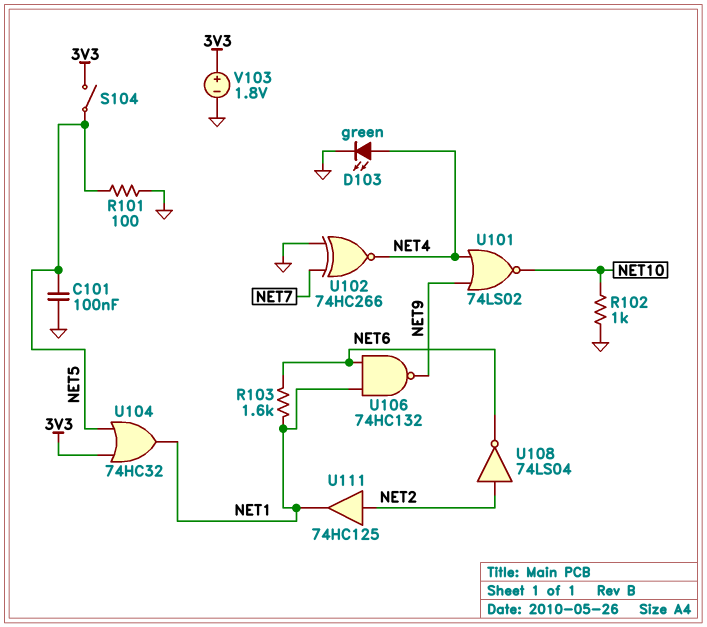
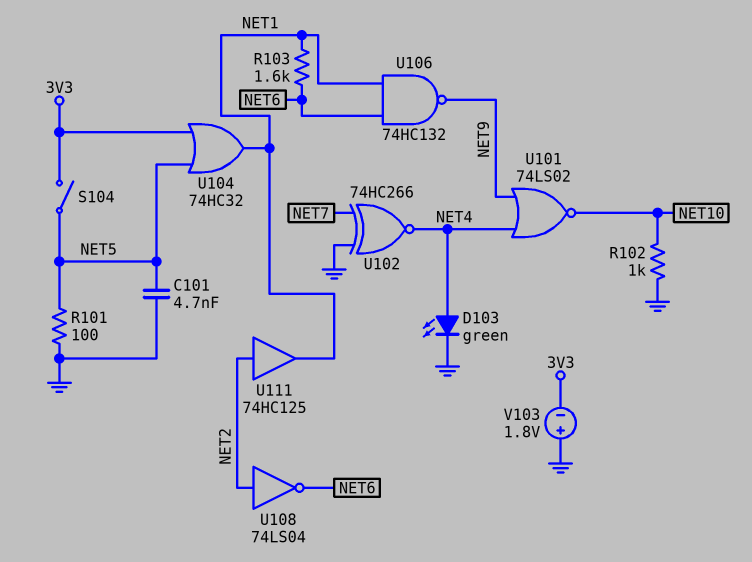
C101: 100nF (GND, NET5) -> 4.7nF (GND, NET5)
V103: 1.8V (plus 3V3, minus GND) -> 1.8V (plus GND, minus 3V3)

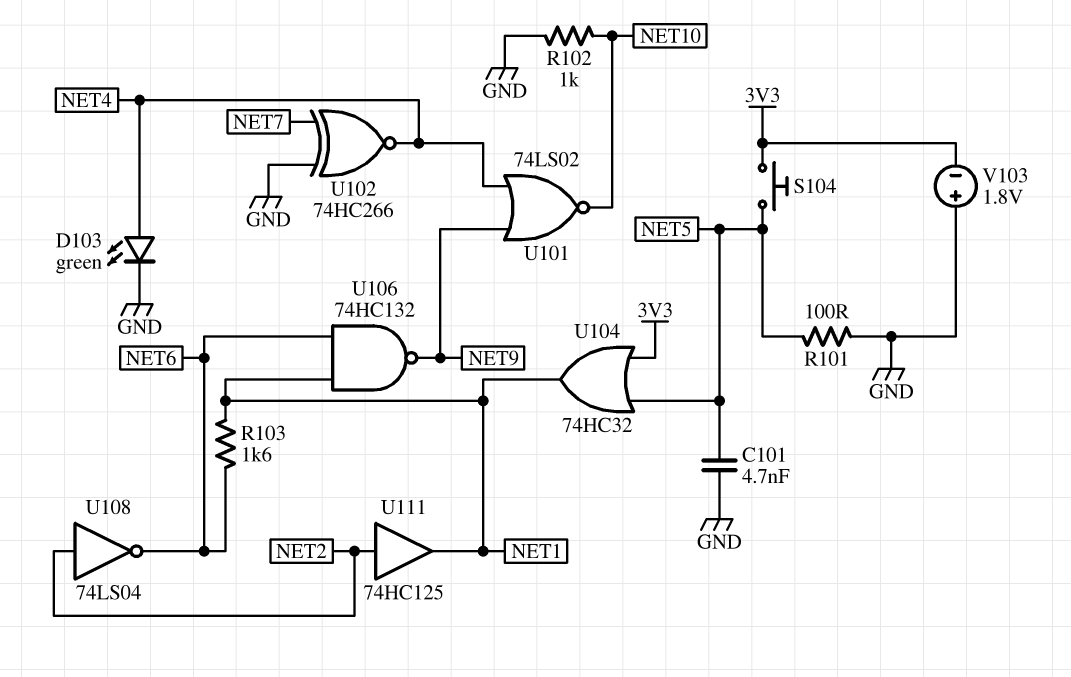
S104: switch (3V3, NET5) -> button (3V3, NET5)

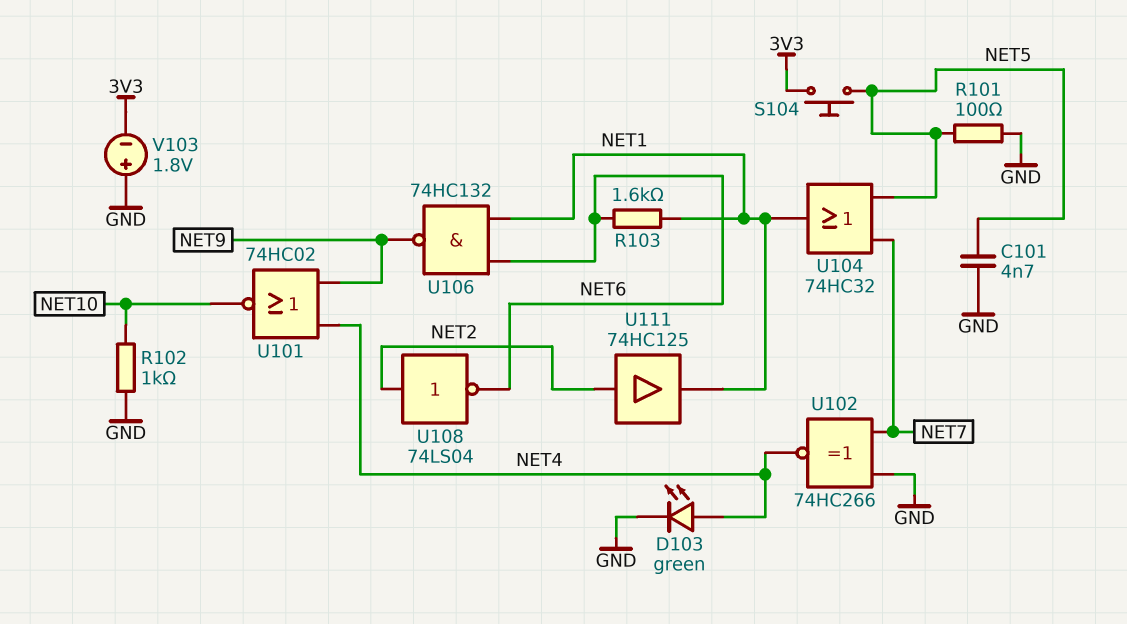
U101: NOR 74LS02 (in NET4, in NET9, out NET10) -> NOR 74HC02 (in NET4, in NET9, out NET10)
U104: OR 74HC32 (in 3V3, in NET5, out NET1) -> OR 74HC32 (in NET5, in NET7, out NET1)

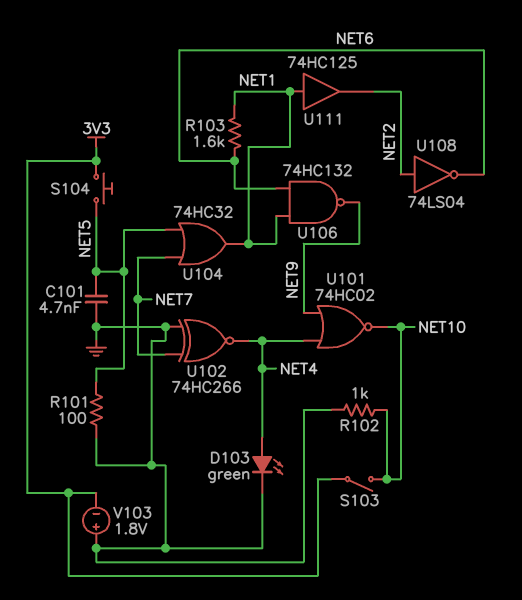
S103: none -> switch (3V3, NET10)
U111: buffer 74HC125 (in NET2, out NET1) -> buffer 74HC125 (in NET1, out NET2)

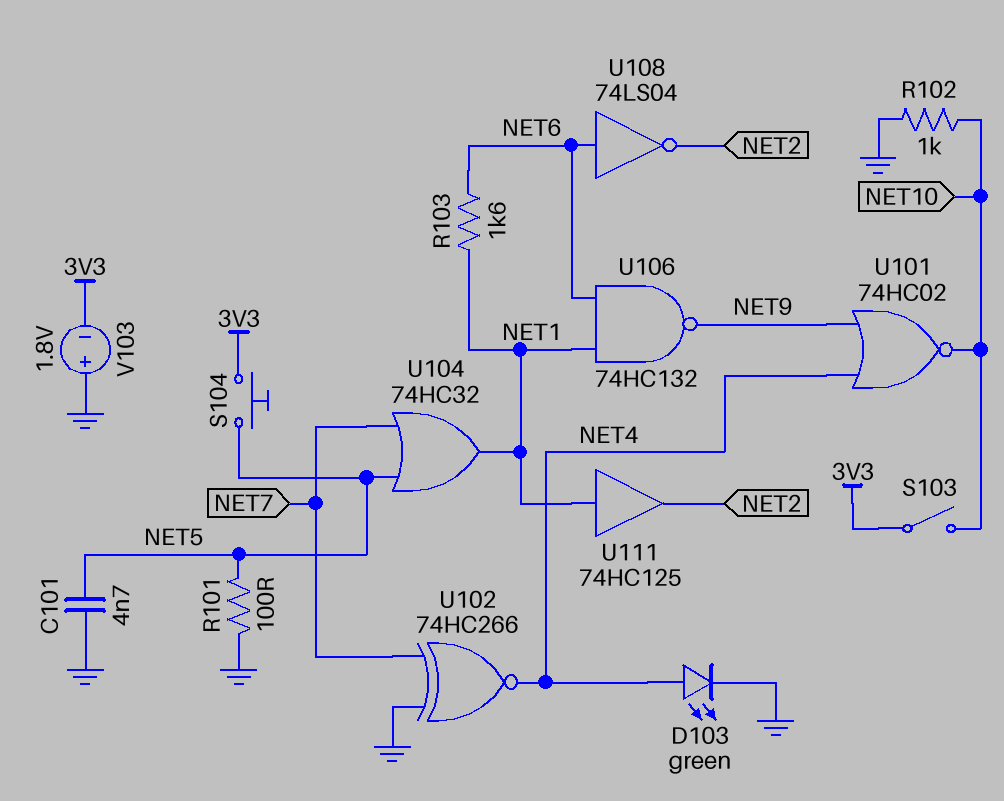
U108: NOT 74LS04 (in NET2, out NET6) -> NOT 74LS04 (in NET6, out NET2)

